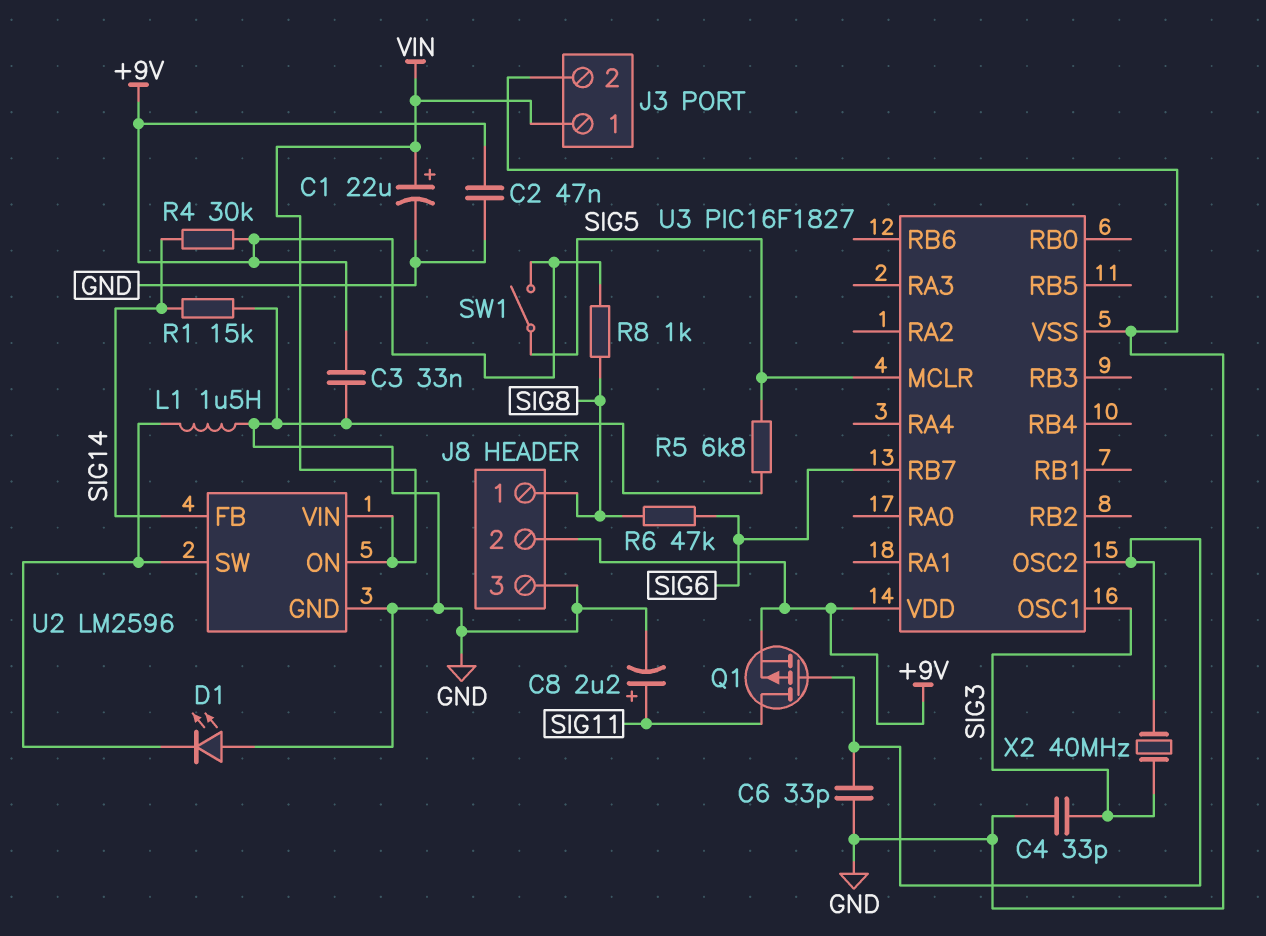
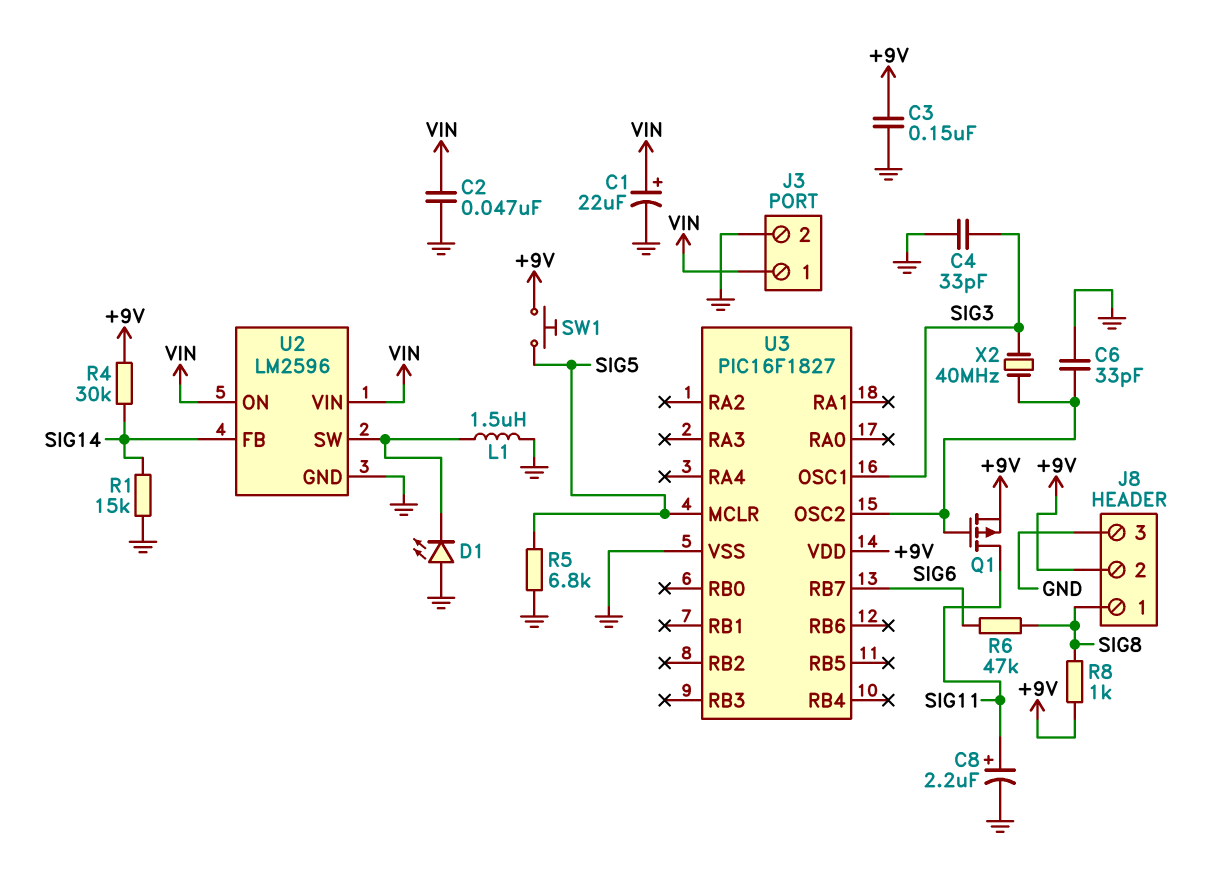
C2: 47nF (+9V, GND) -> 47nF (GND, VIN)
C3: 33nF (+9V, GND) -> 150nF (+9V, GND)
SW1: switch (+9V, SIG5) -> button (+9V, SIG5)

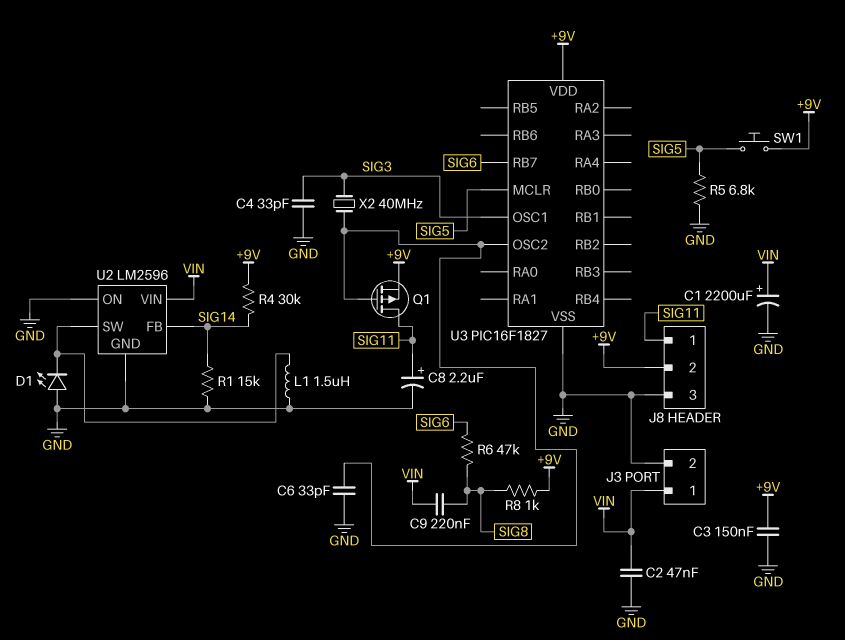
C1: 22uF (plus VIN, minus GND) -> 2200uF (plus VIN, minus GND)
C9: none -> 220nF (SIG8, VIN)
J8 pin 1: SIG8 -> SIG11
U2 pin ON: VIN -> GND

